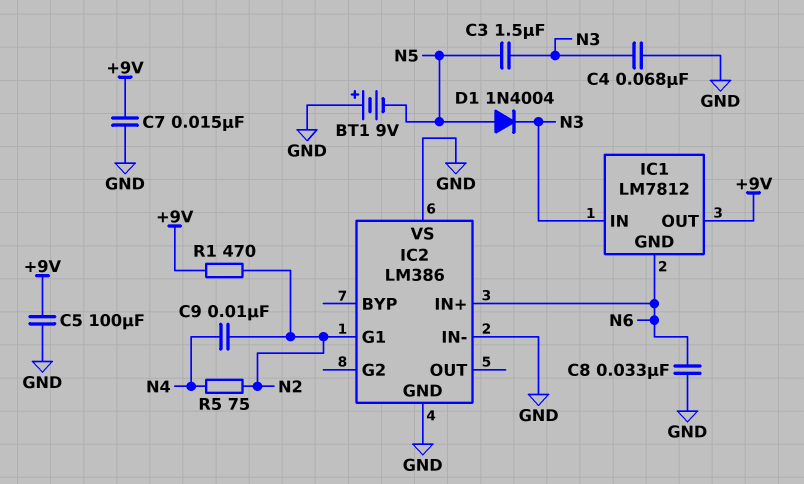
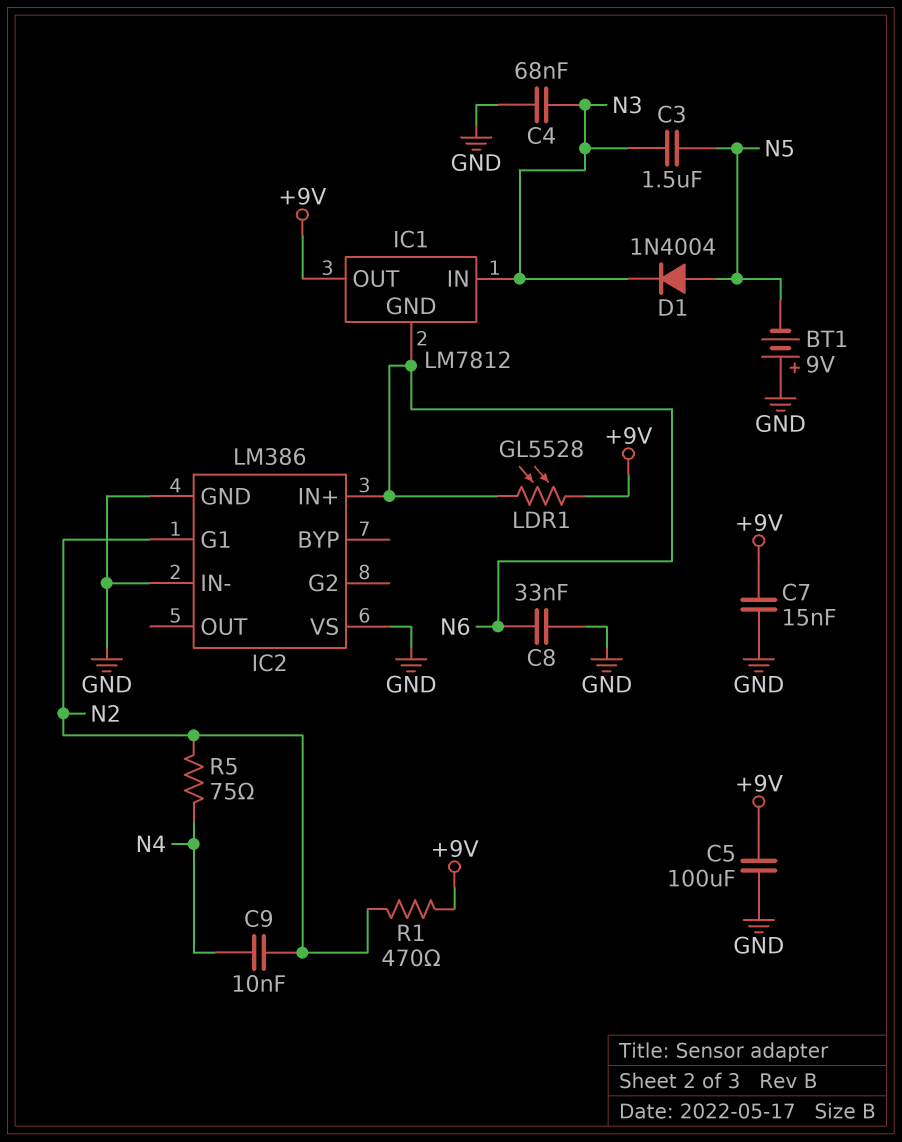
LDR1: none -> GL5528 (+9V, N6)

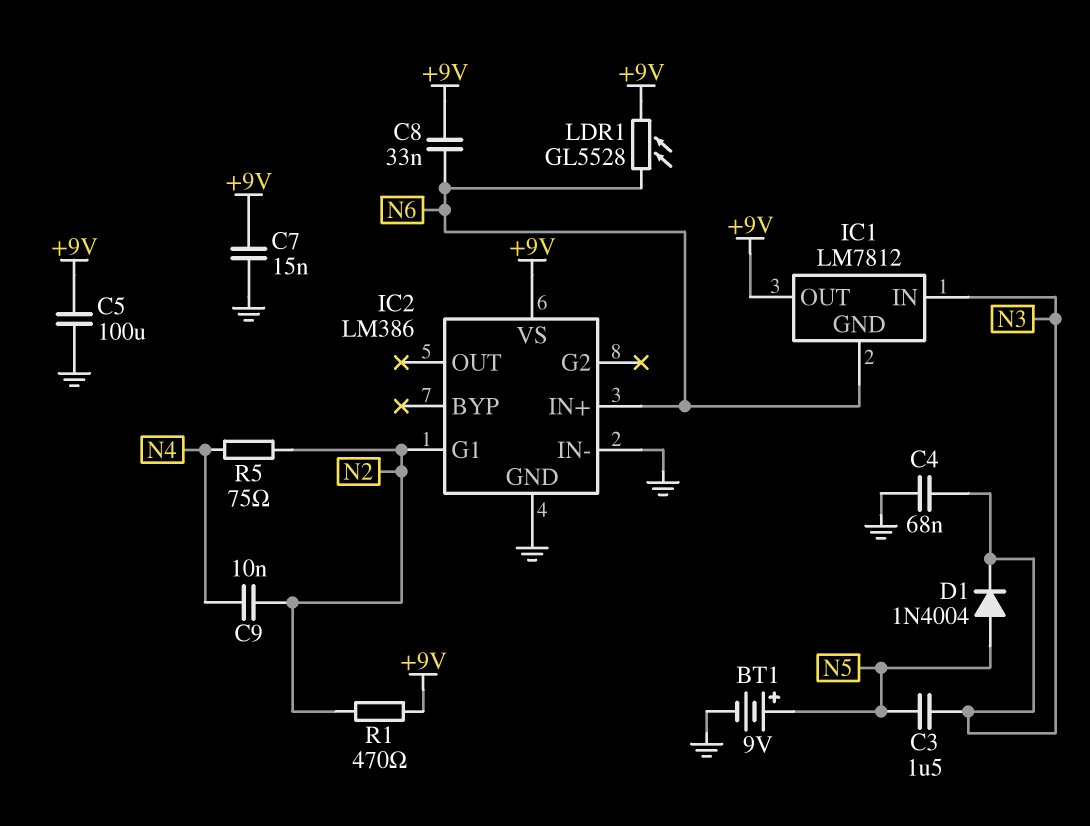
BT1: 9V (plus GND, minus N5) -> 9V (plus N5, minus GND)
C8: 33nF (GND, N6) -> 33nF (+9V, N6)
IC2 pin VS: GND -> +9V

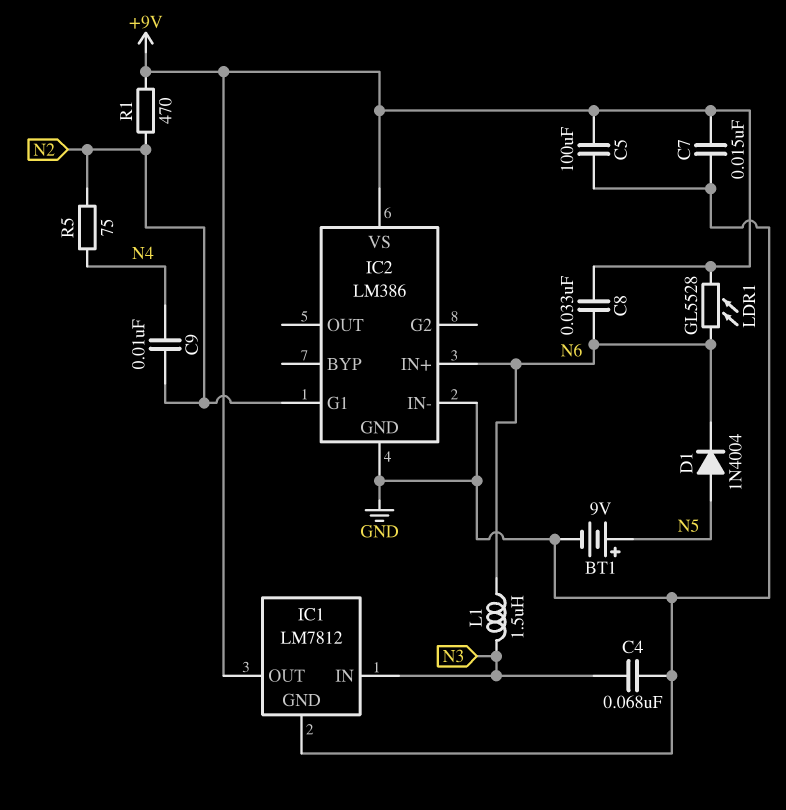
C3: 1.5uF (N3, N5) -> none
D1: diode 1N4004 (A N5, K N3) -> diode 1N4004 (A N5, K N6)
IC1 pin GND: N6 -> GND
L1: none -> 1.5uH (N3, N6)

